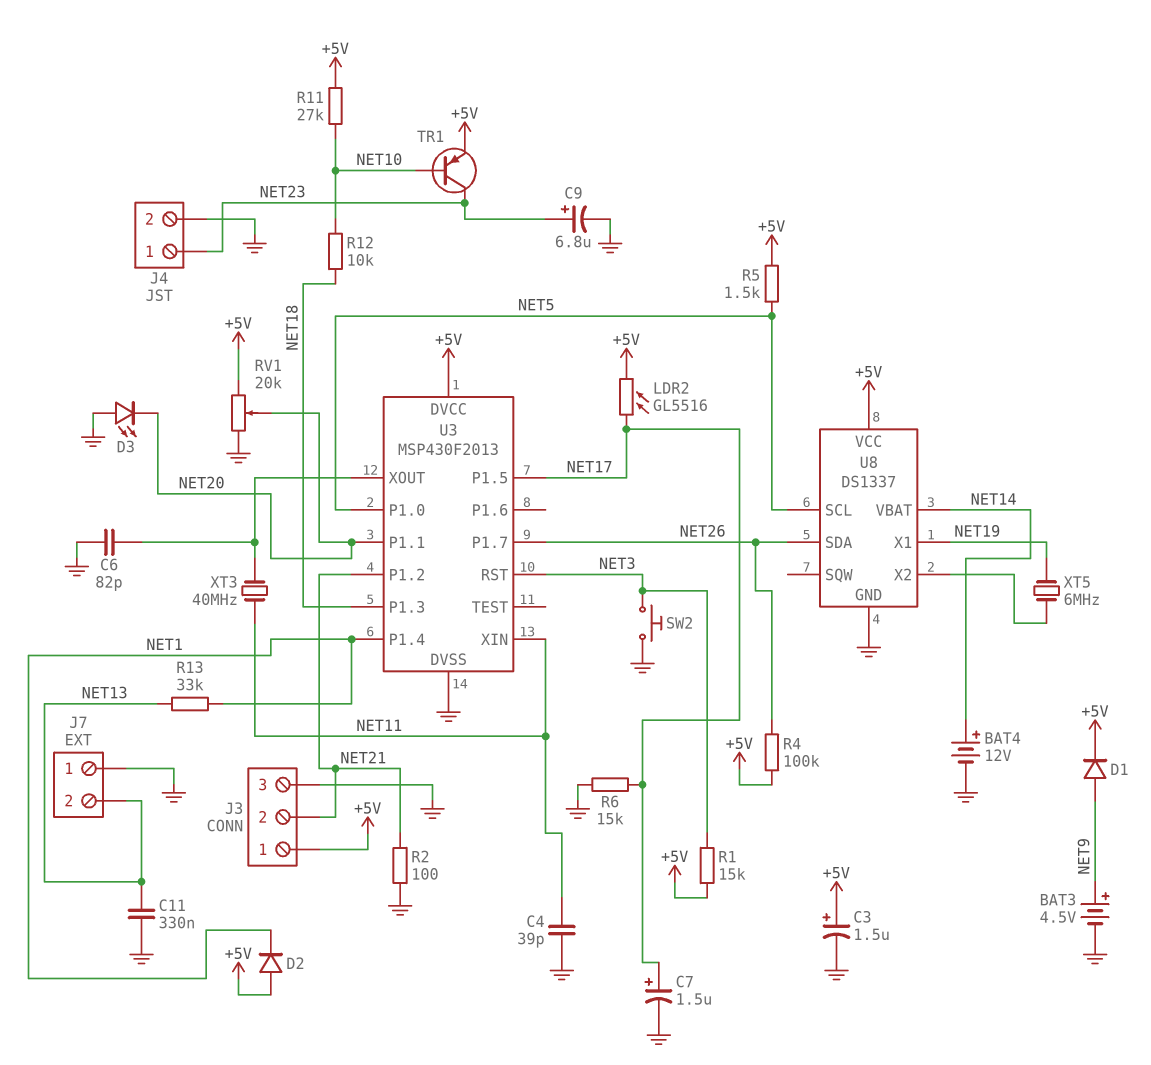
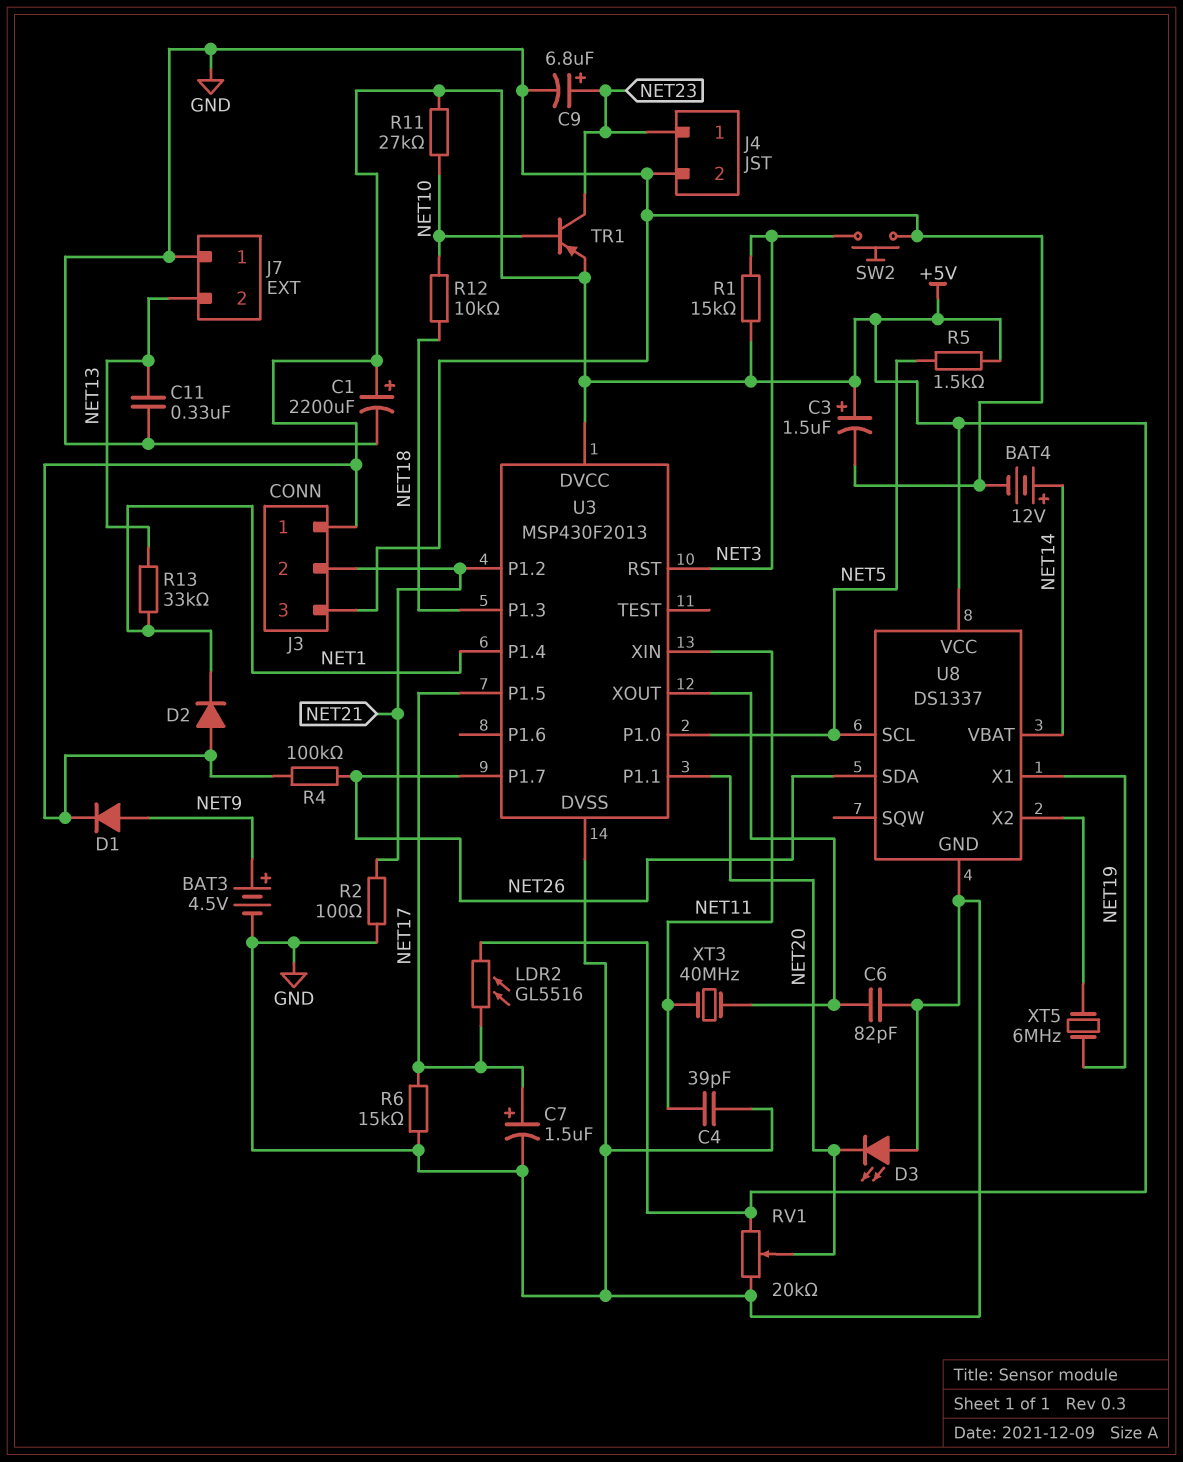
C1: none -> 2200uF (plus +5V, minus GND)

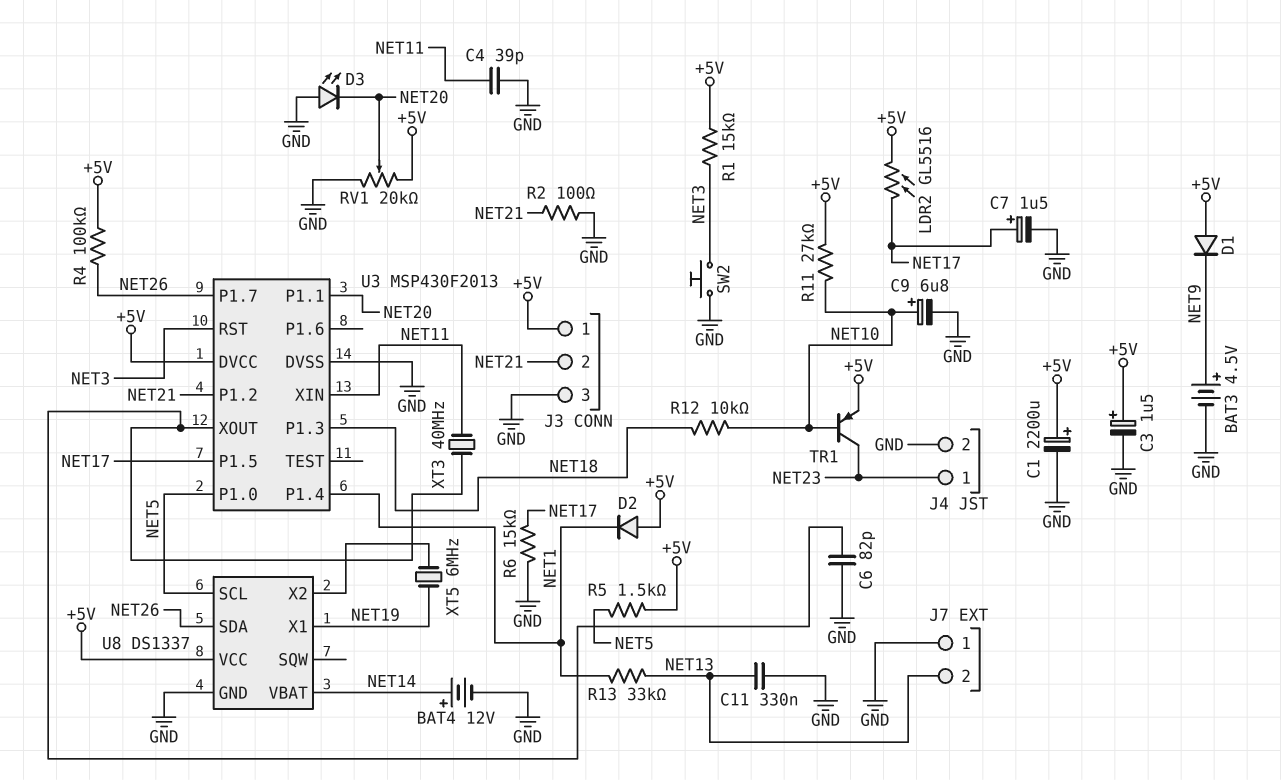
C9: 6.8uF (plus NET23, minus GND) -> 6.8uF (plus NET10, minus GND)
D1: diode (A NET9, K +5V) -> diode (A +5V, K NET9)

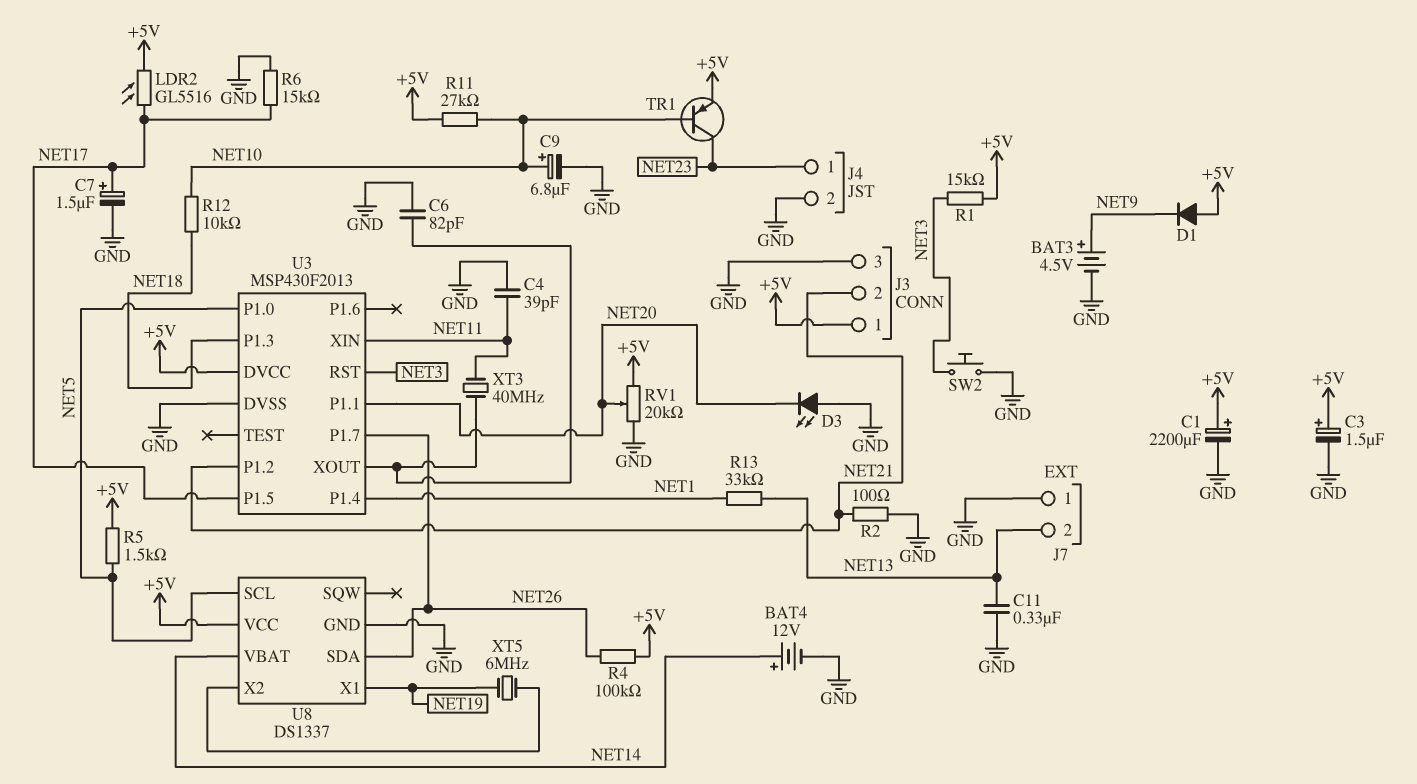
D2: diode (A +5V, K NET1) -> none

